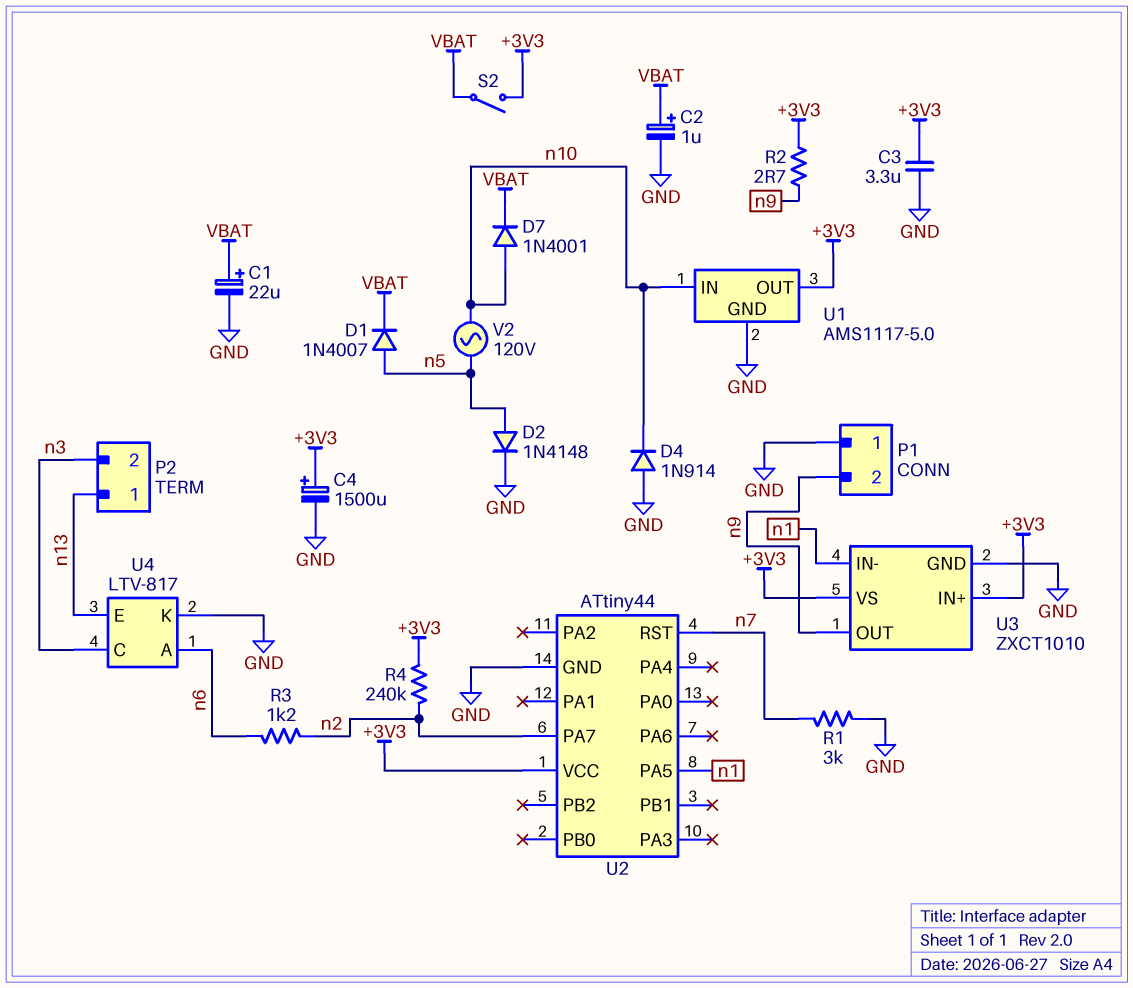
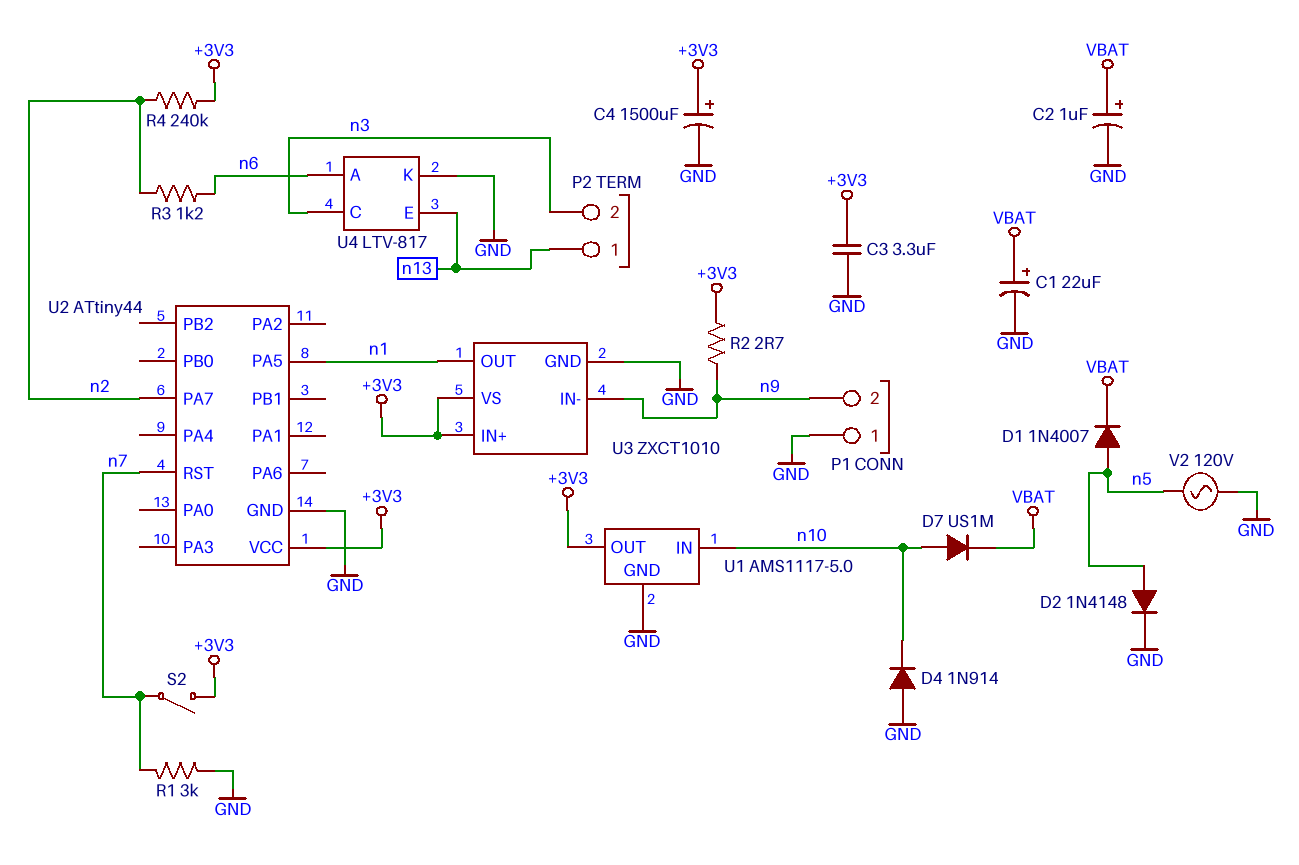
D7: diode 1N4001 (A n10, K VBAT) -> diode US1M (A n10, K VBAT)
S2: switch (+3V3, VBAT) -> switch (+3V3, n7)
U3 pin IN-: n1 -> n9
U3 pin OUT: n9 -> n1
V2: AC 120V (n5, n10) -> AC 120V (GND, n5)

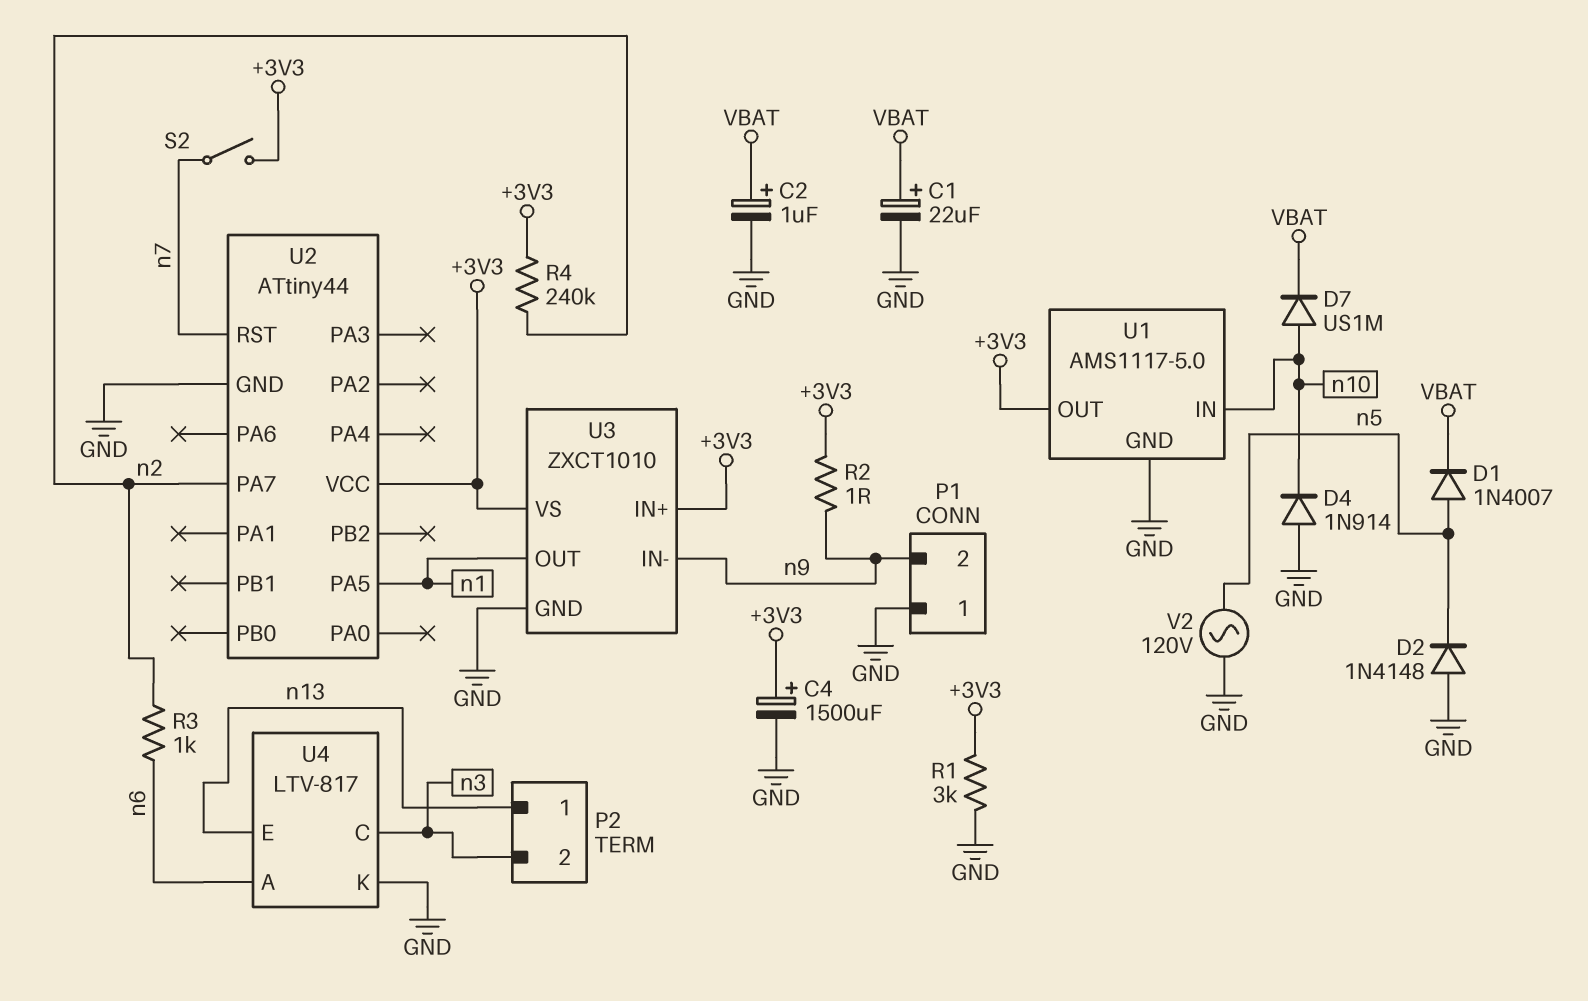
C3: 3.3uF (+3V3, GND) -> none
D2: diode 1N4148 (A n5, K GND) -> diode 1N4148 (A GND, K n5)
R1: 3k (GND, n7) -> 3k (+3V3, GND)
R2: 2.7 (+3V3, n9) -> 1 (+3V3, n9)
R3: 1.2k (n2, n6) -> 1k (n2, n6)

